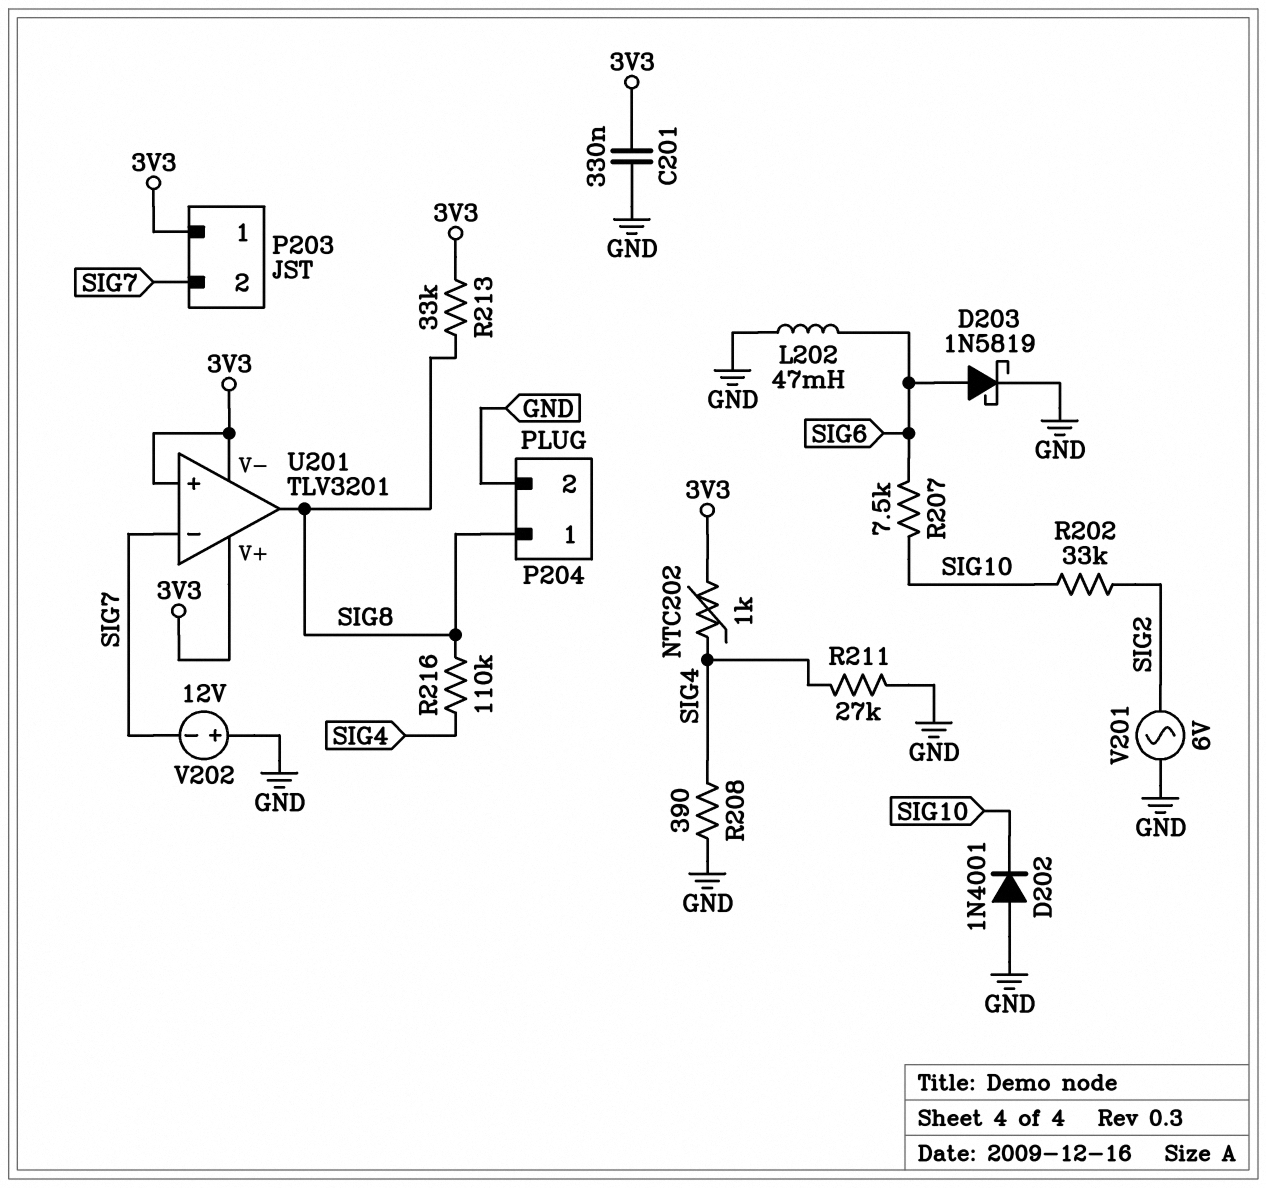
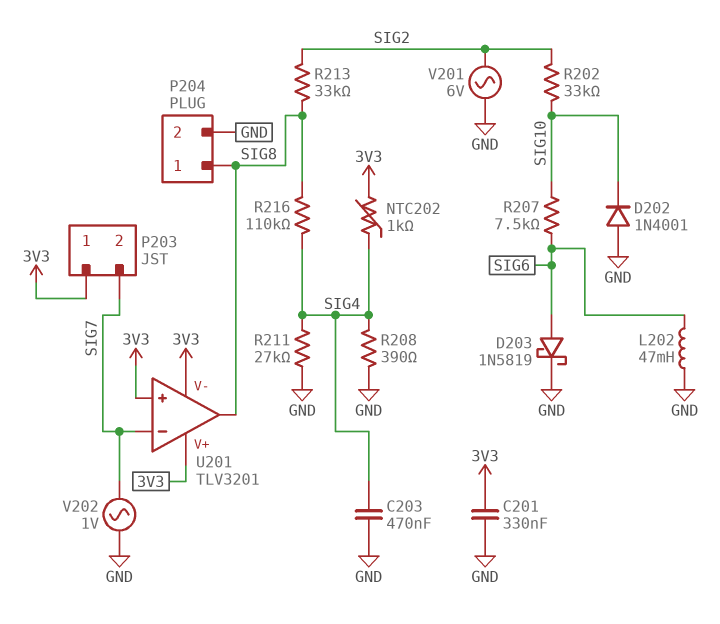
C203: none -> 470nF (GND, SIG4)
R213: 33k (3V3, SIG8) -> 33k (SIG2, SIG8)
V202: 12V (plus GND, minus SIG7) -> AC 1V (GND, SIG7)

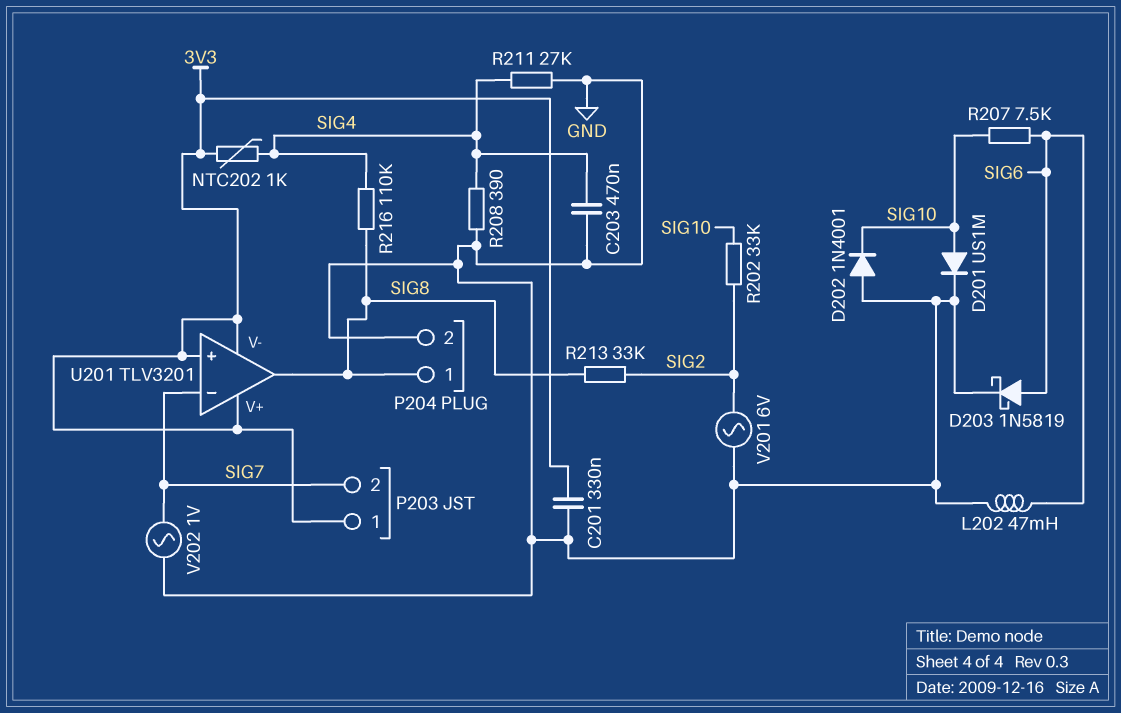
D201: none -> diode US1M (A SIG10, K GND)

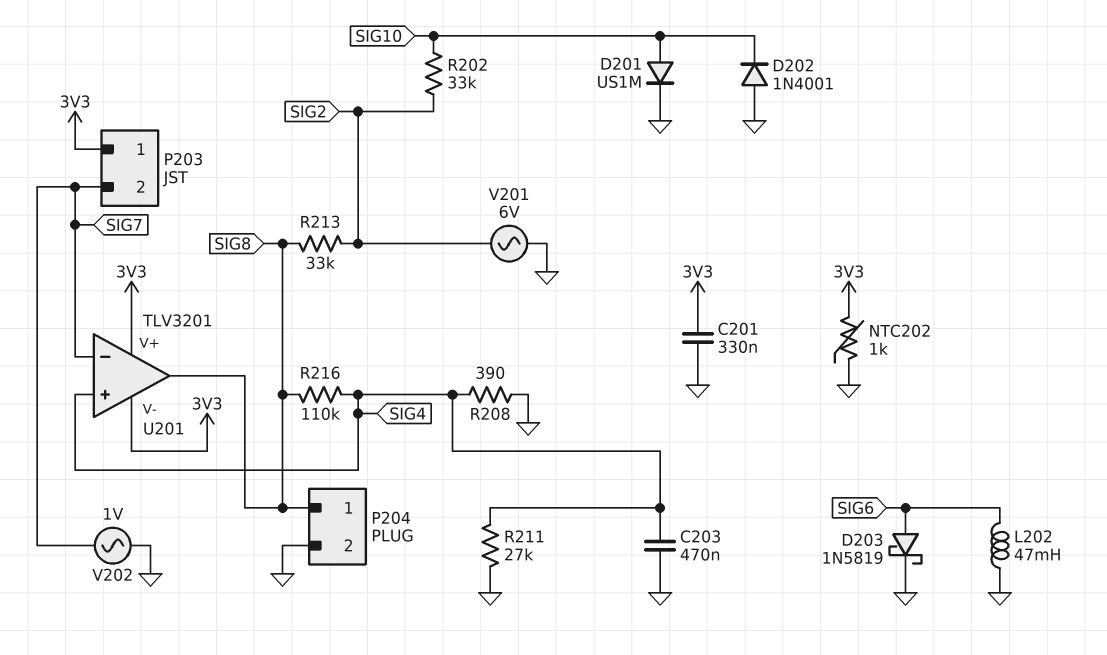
NTC202: 1k (3V3, SIG4) -> 1k (3V3, GND)
R207: 7.5k (SIG6, SIG10) -> none
U201 pin in+: 3V3 -> SIG4

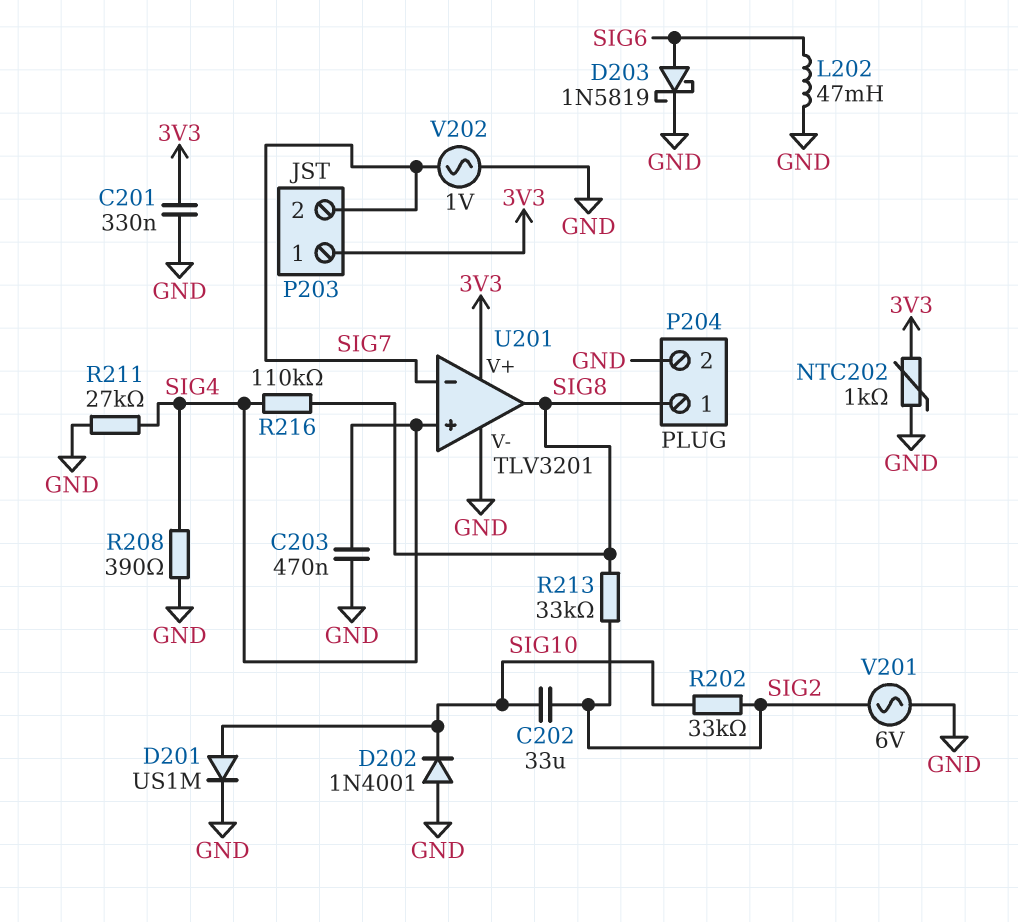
C202: none -> 33uF (SIG2, SIG10)
U201 pin V-: 3V3 -> GND

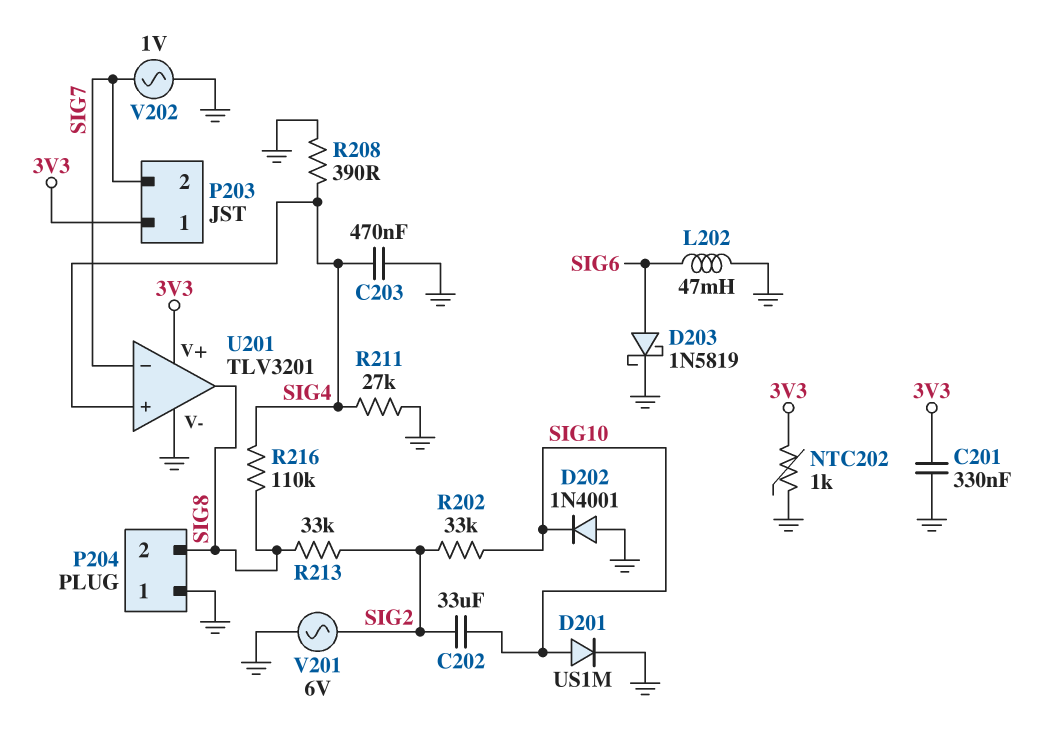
P204 pin 1: SIG8 -> GND
P204 pin 2: GND -> SIG8

